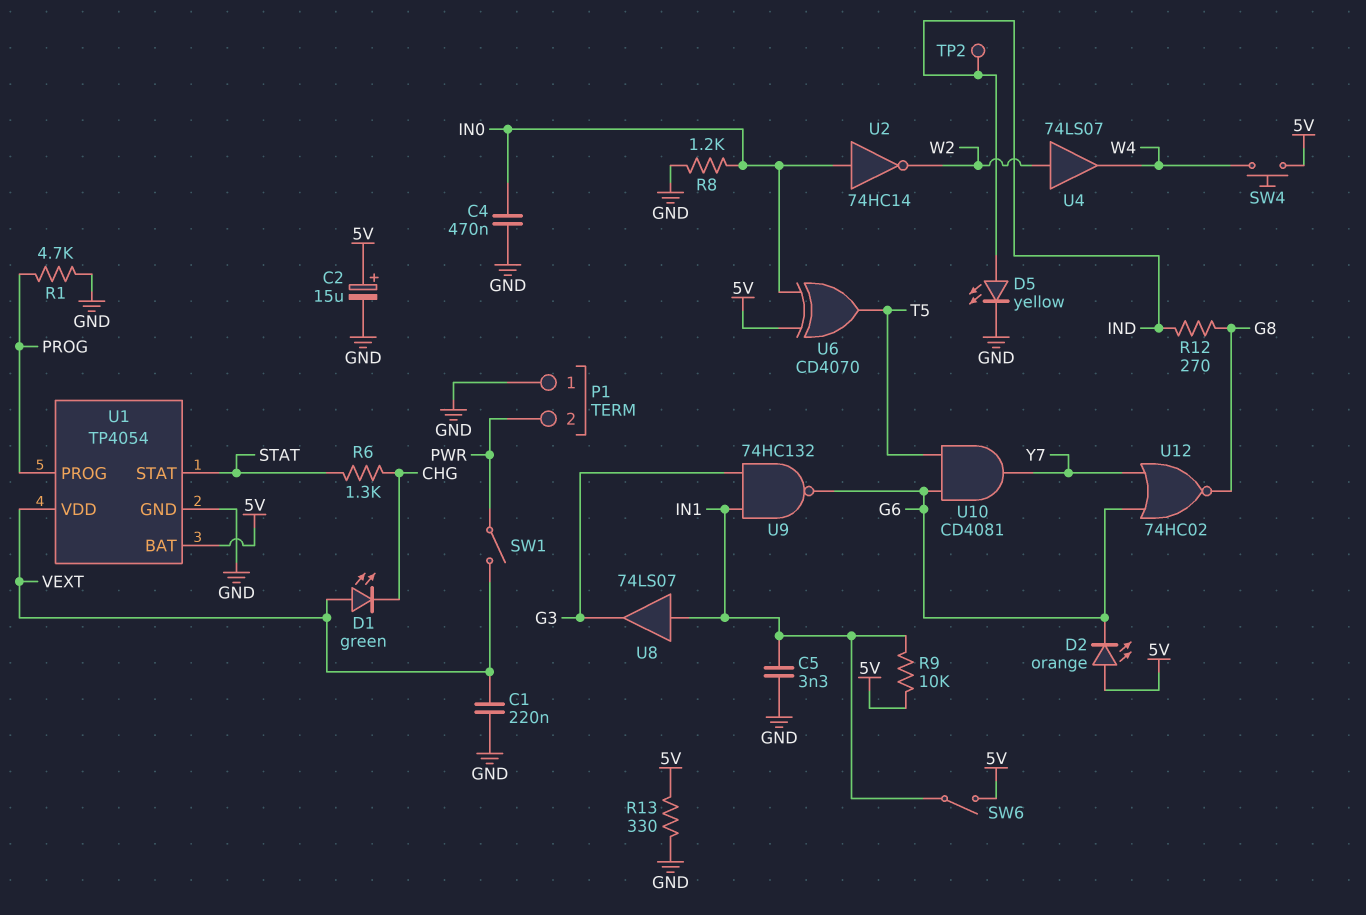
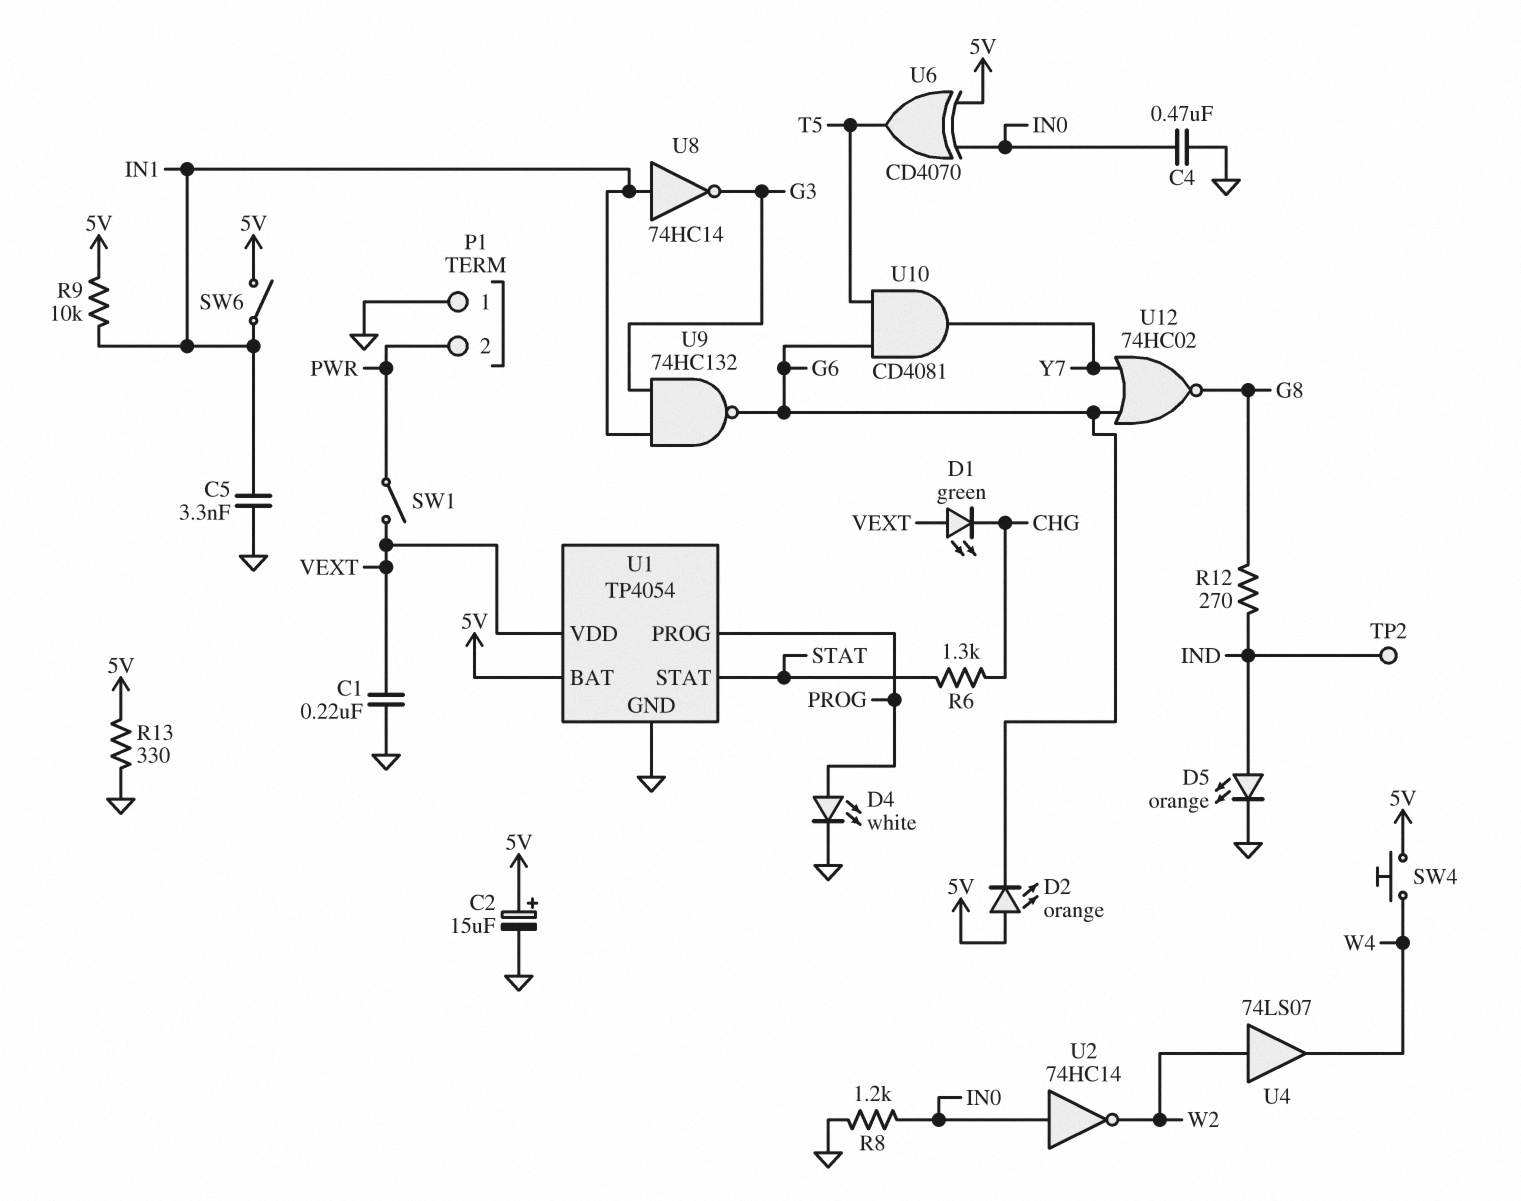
D4: none -> LED white (A PROG, K GND)
D5: LED yellow (A IND, K GND) -> LED orange (A IND, K GND)
R1: 4.7k (GND, PROG) -> none
U8: buffer 74LS07 (in IN1, out G3) -> NOT 74HC14 (in IN1, out G3)

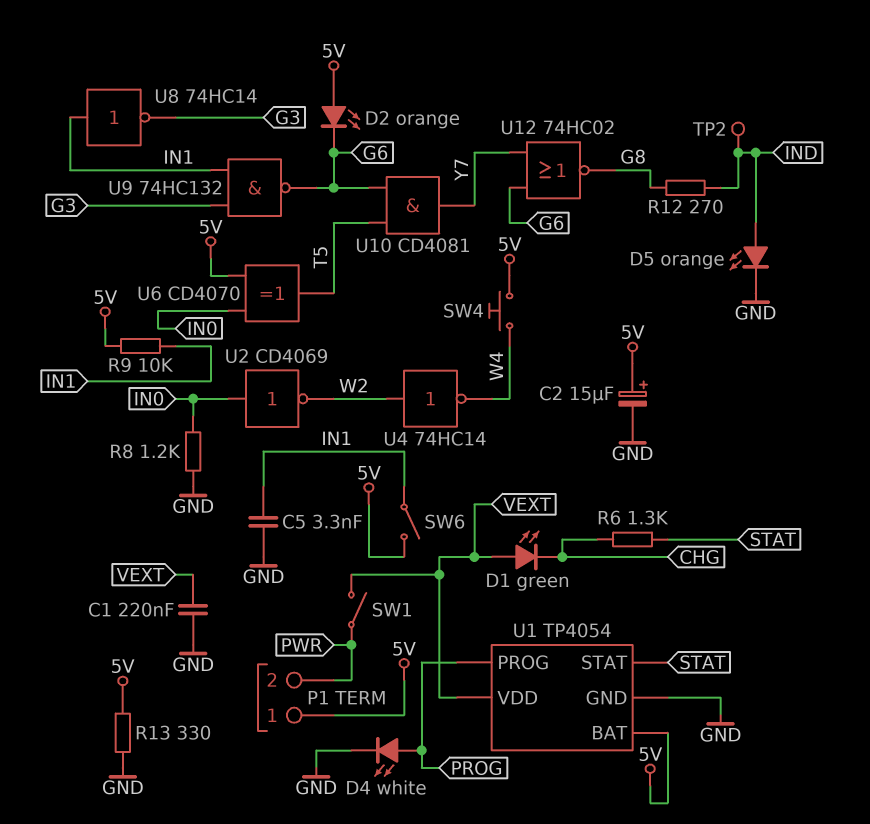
C4: 470nF (GND, IN0) -> none
P1 pin 1: GND -> 5V
U2: NOT 74HC14 (in IN0, out W2) -> NOT CD4069 (in IN0, out W2)
U4: buffer 74LS07 (in W2, out W4) -> NOT 74HC14 (in W2, out W4)

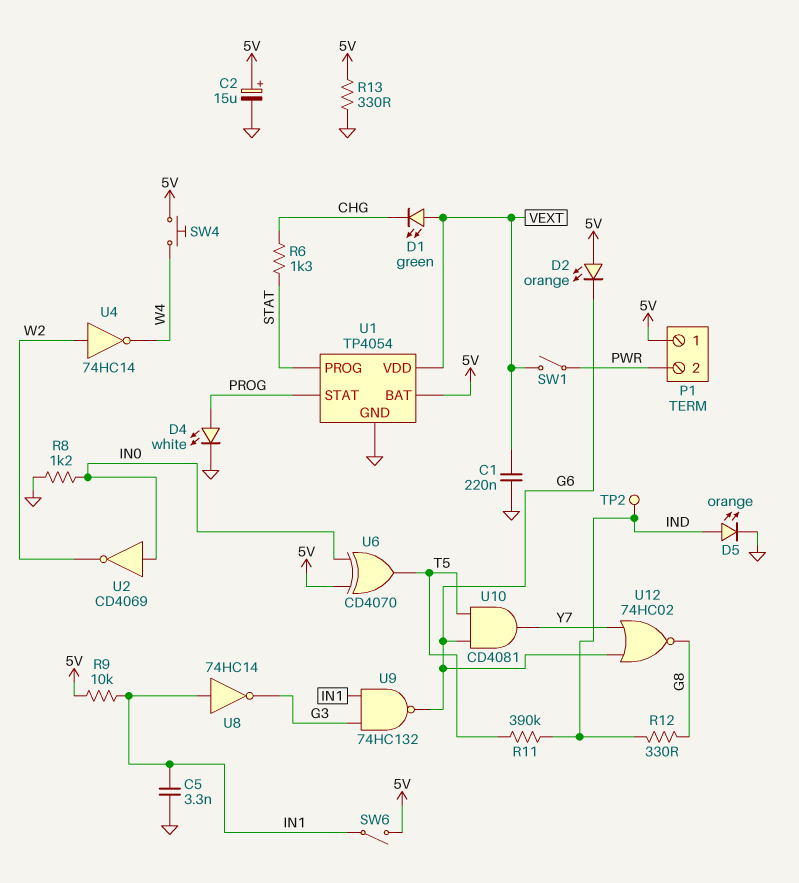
R11: none -> 390k (IND, T5)
R12: 270 (G8, IND) -> 330 (G8, IND)
U1 pin PROG: PROG -> STAT
U1 pin STAT: STAT -> PROG

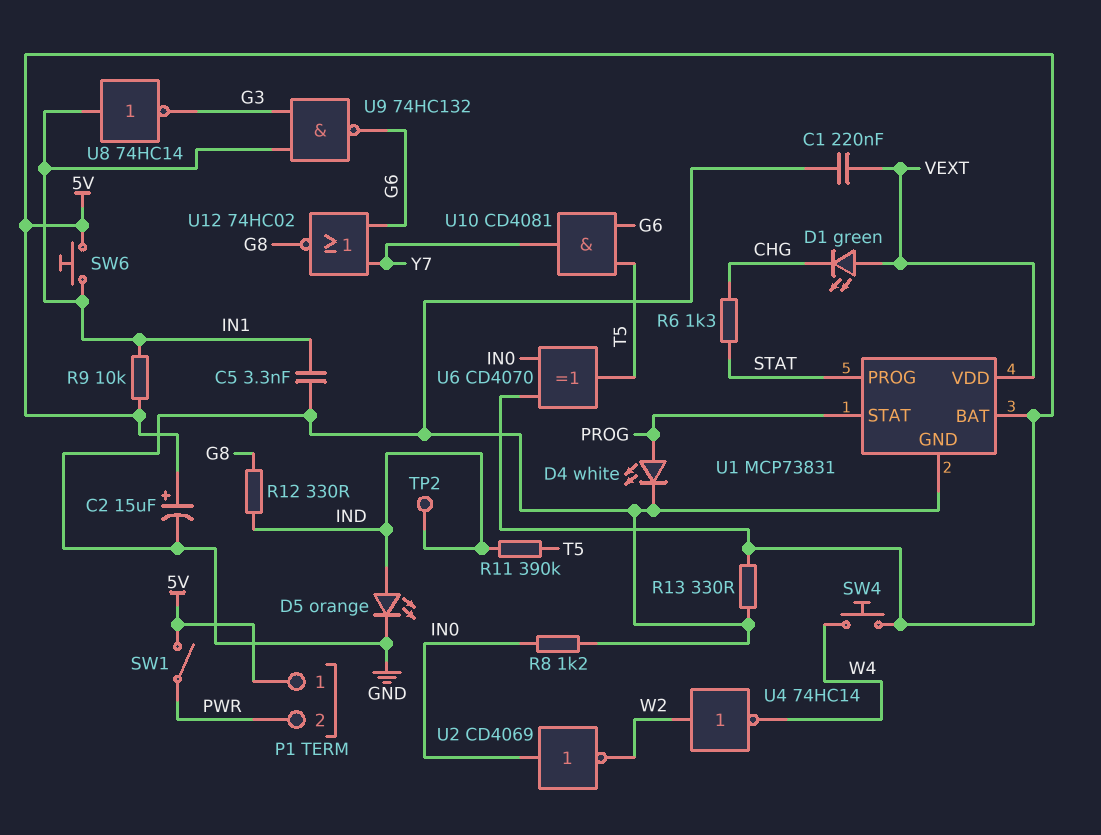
D2: LED orange (A 5V, K G6) -> none
SW1: switch (PWR, VEXT) -> switch (5V, PWR)
SW6: switch (5V, IN1) -> button (5V, IN1)
U1: TP4054 -> MCP73831

